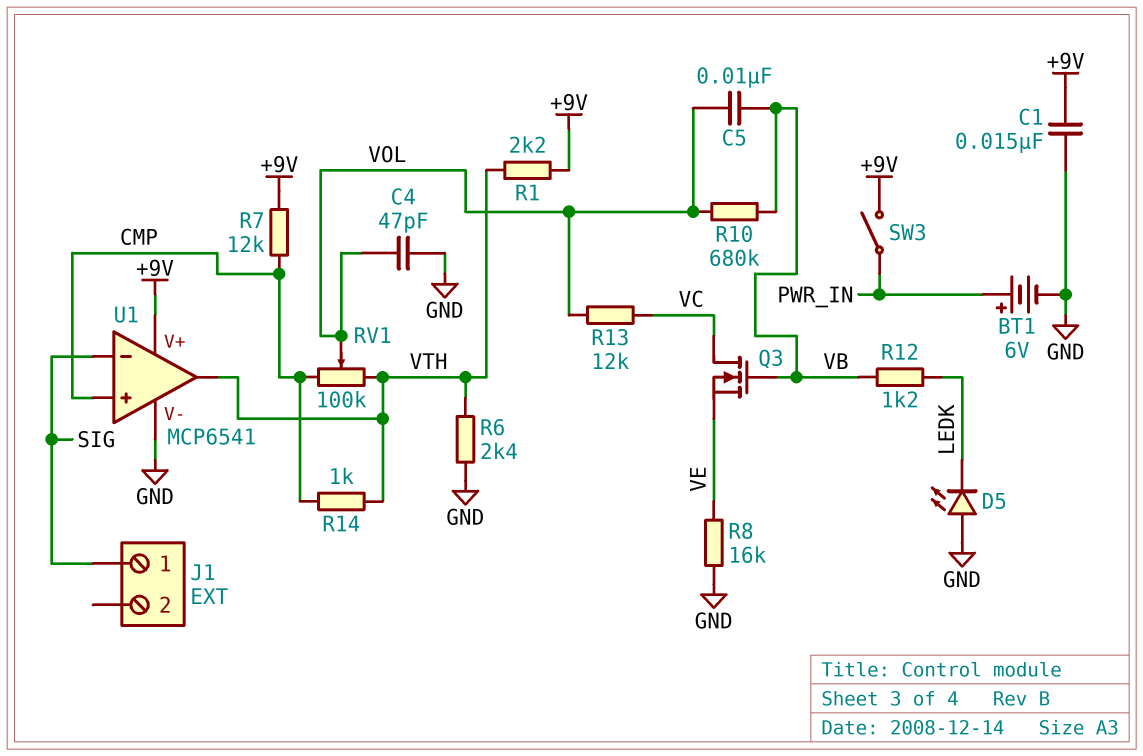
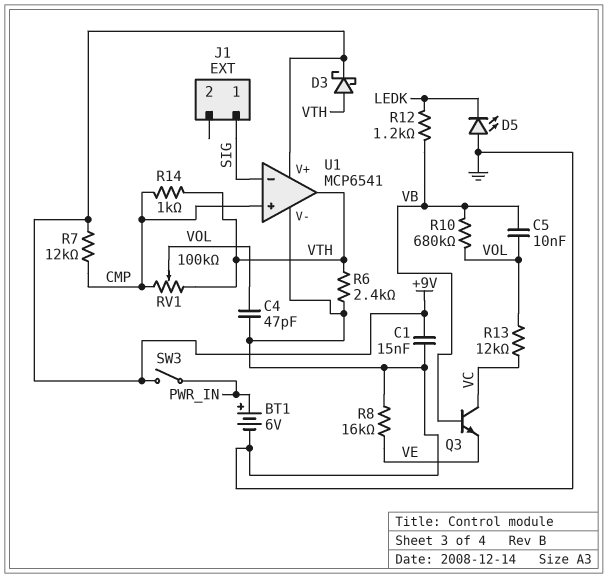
D3: none -> schottky (A VTH, K +9V)
Q3: NMOS (G VB, D VC, S VE) -> NPN (B VB, C VC, E VE)
R1: 2.2k (+9V, VTH) -> none

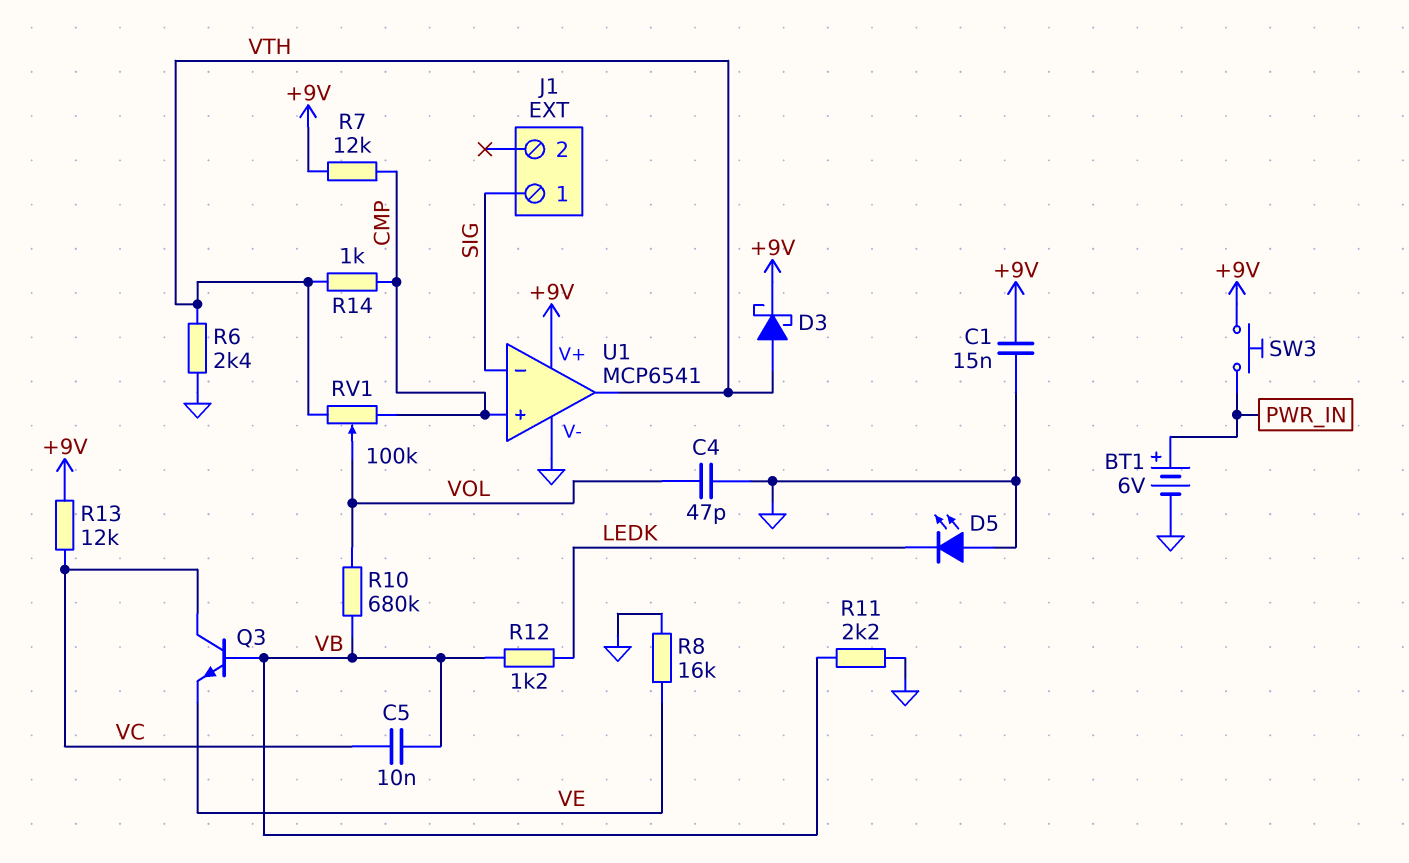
C5: 10nF (VB, VOL) -> 10nF (VB, VC)
R11: none -> 2.2k (GND, VB)
R13: 12k (VC, VOL) -> 12k (+9V, VC)
SW3: switch (+9V, PWR_IN) -> button (+9V, PWR_IN)

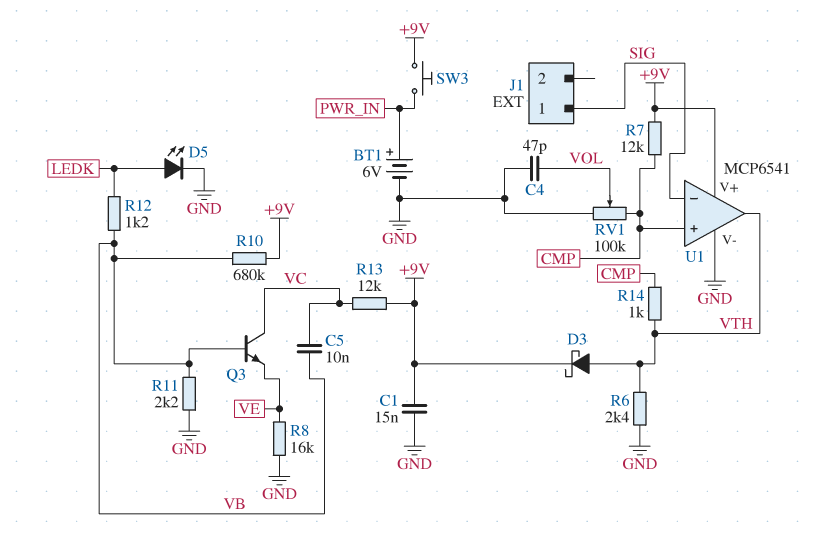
D5: LED (A GND, K LEDK) -> LED (A LEDK, K GND)
R10: 680k (VB, VOL) -> 680k (+9V, VB)
RV1: 100k (CMP, VTH, wiper VOL) -> 100k (CMP, GND, wiper VOL)

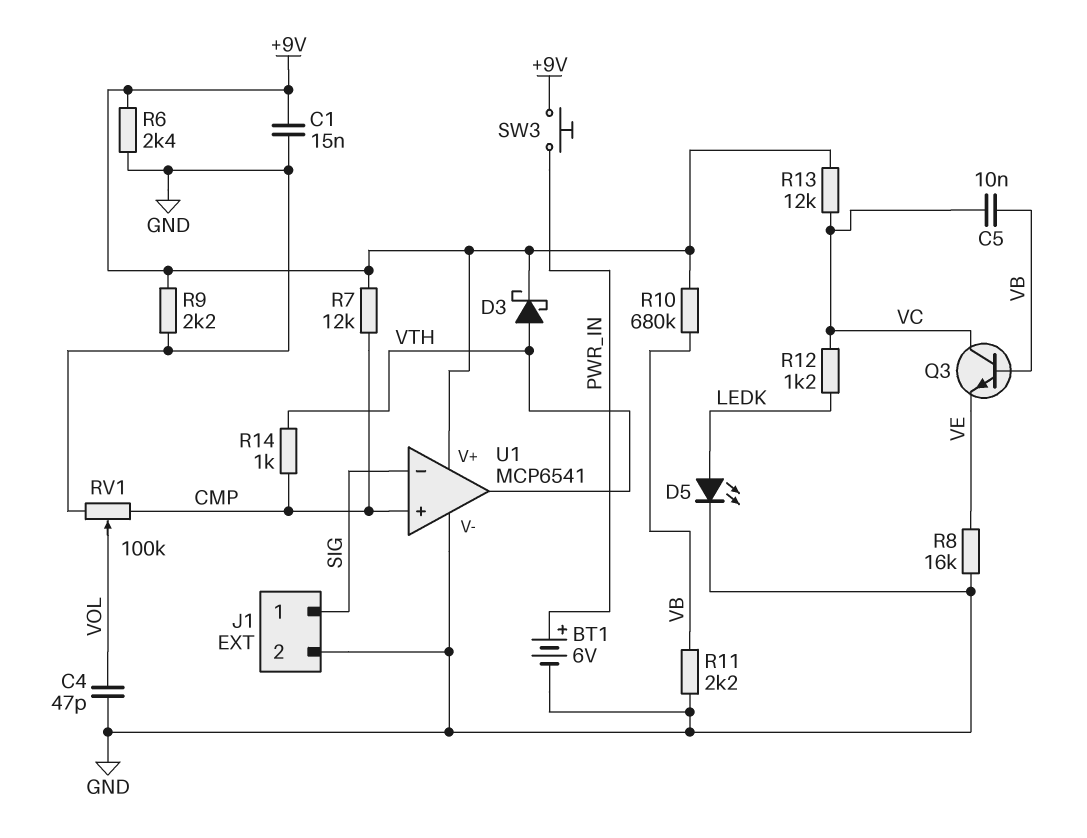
J1 pin 2: none -> GND
R6: 2.4k (GND, VTH) -> 2.4k (+9V, GND)
R9: none -> 2.2k (+9V, GND)
R12: 1.2k (LEDK, VB) -> 1.2k (LEDK, VC)

